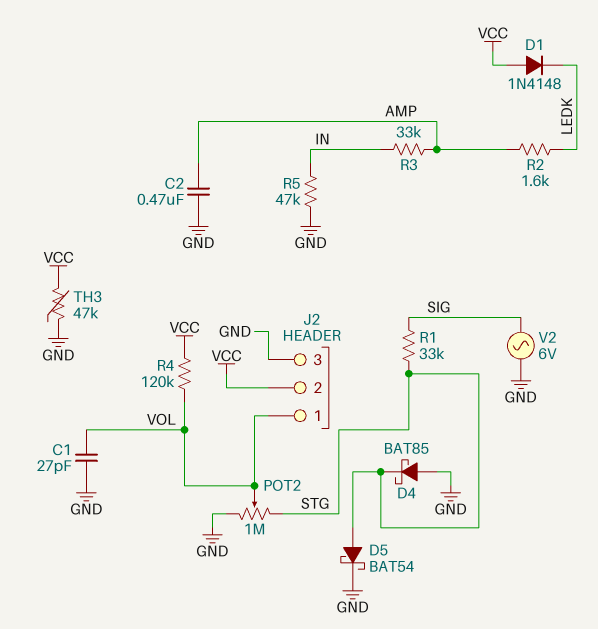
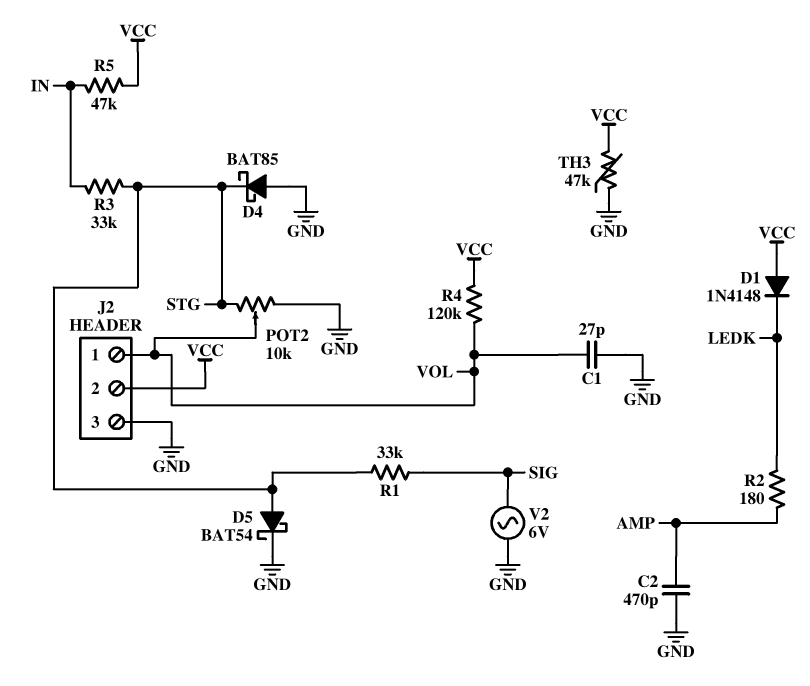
C2: 470nF (AMP, GND) -> 470pF (AMP, GND)
POT2: 1M (GND, STG, wiper VOL) -> 10k (GND, STG, wiper VOL)
R2: 1.6k (AMP, LEDK) -> 180 (AMP, LEDK)
R3: 33k (AMP, IN) -> 33k (IN, STG)
R5: 47k (GND, IN) -> 47k (IN, VCC)

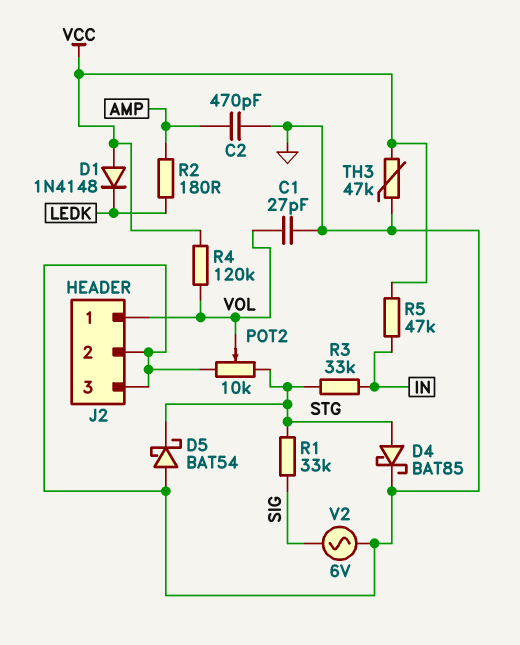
D4: schottky BAT85 (A GND, K STG) -> schottky BAT85 (A STG, K GND)
D5: schottky BAT54 (A STG, K GND) -> schottky BAT54 (A GND, K STG)
J2 pin 2: VCC -> GND

